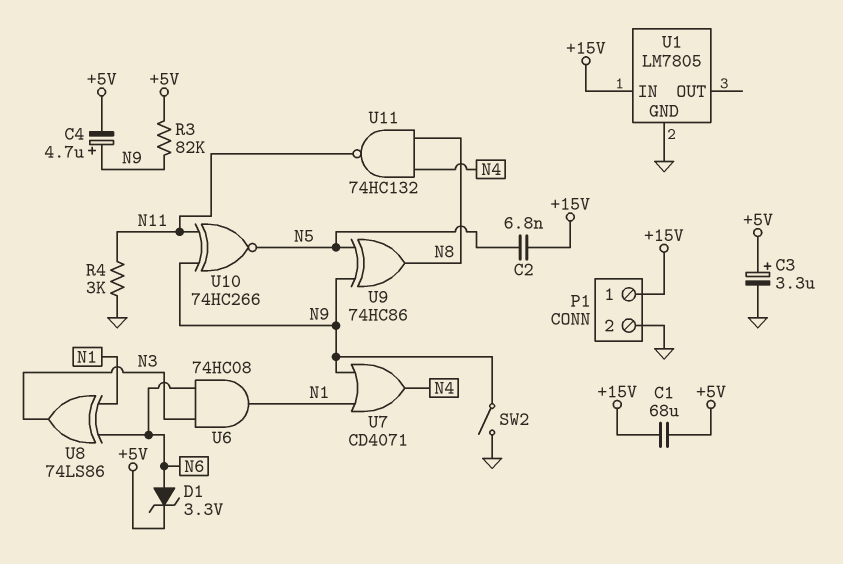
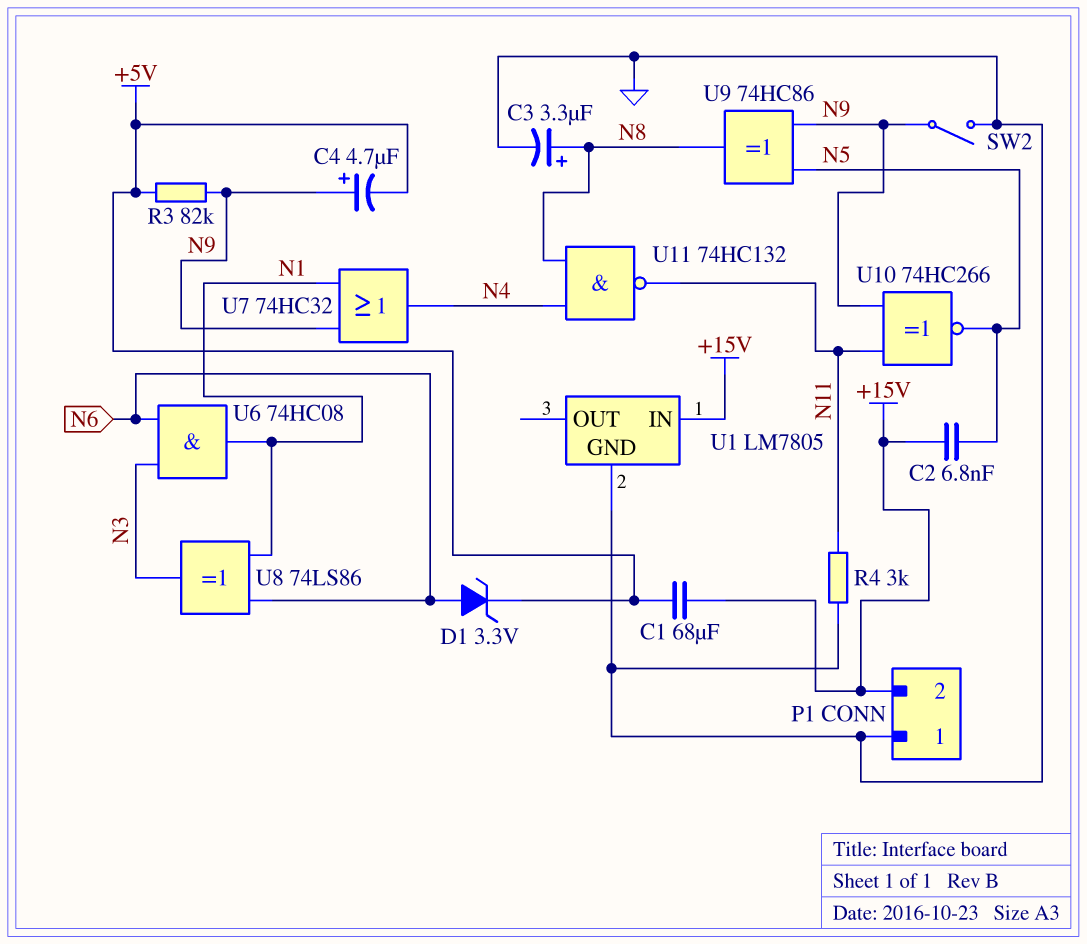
C3: 3.3uF (plus +5V, minus GND) -> 3.3uF (plus N8, minus GND)
P1 pin 1: +15V -> GND
P1 pin 2: GND -> +15V
U7: OR CD4071 (in N1, in N9, out N4) -> OR 74HC32 (in N1, in N9, out N4)

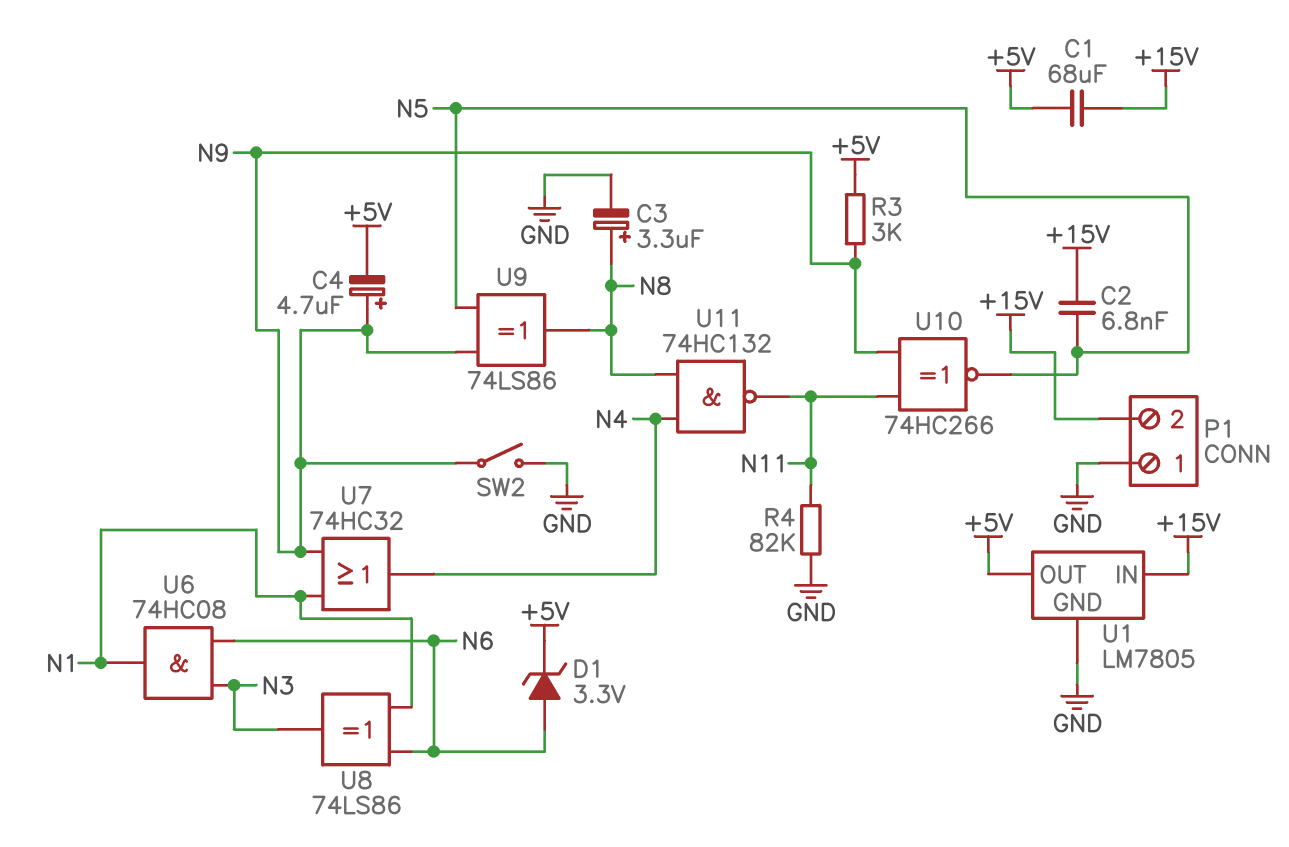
R3: 82k (+5V, N9) -> 3k (+5V, N9)
R4: 3k (GND, N11) -> 82k (GND, N11)
U1 pin OUT: none -> +5V
U9: XOR 74HC86 (in N5, in N9, out N8) -> XOR 74LS86 (in N5, in N9, out N8)

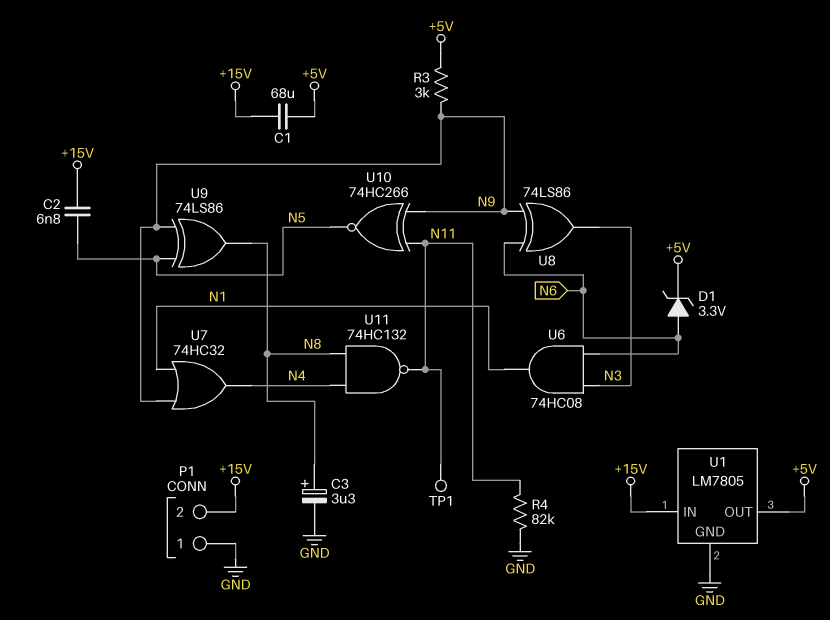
C4: 4.7uF (plus N9, minus +5V) -> none
SW2: switch (GND, N9) -> none
TP1: none -> test point (N11)
U8: XOR 74LS86 (in N1, in N6, out N3) -> XOR 74LS86 (in N6, in N9, out N3)

